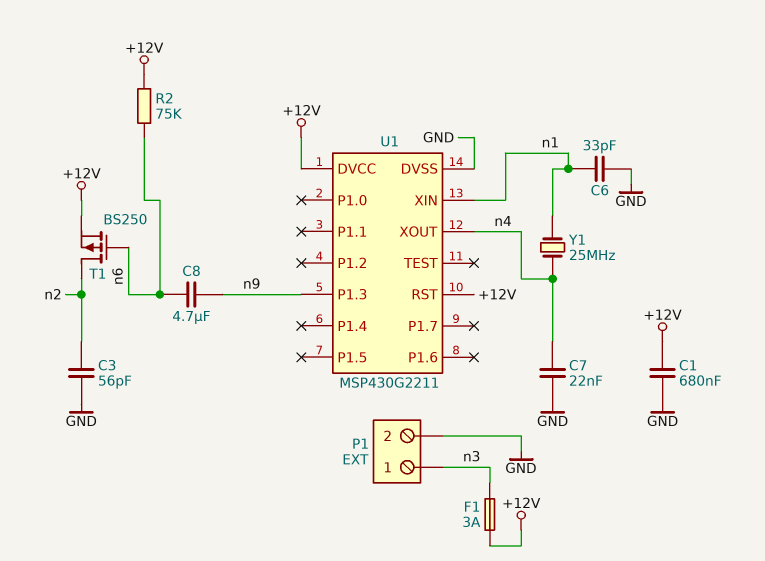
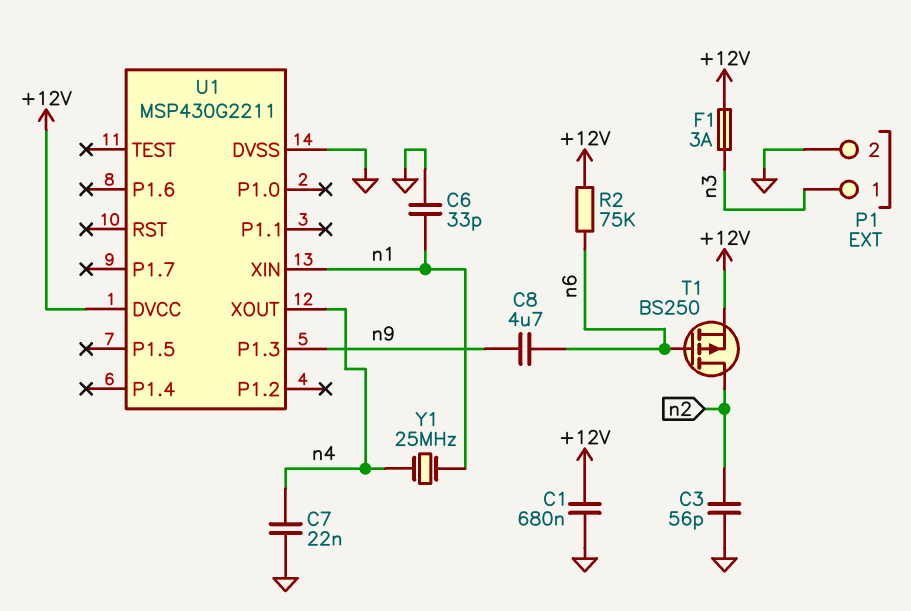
U1 pin RST: +12V -> none

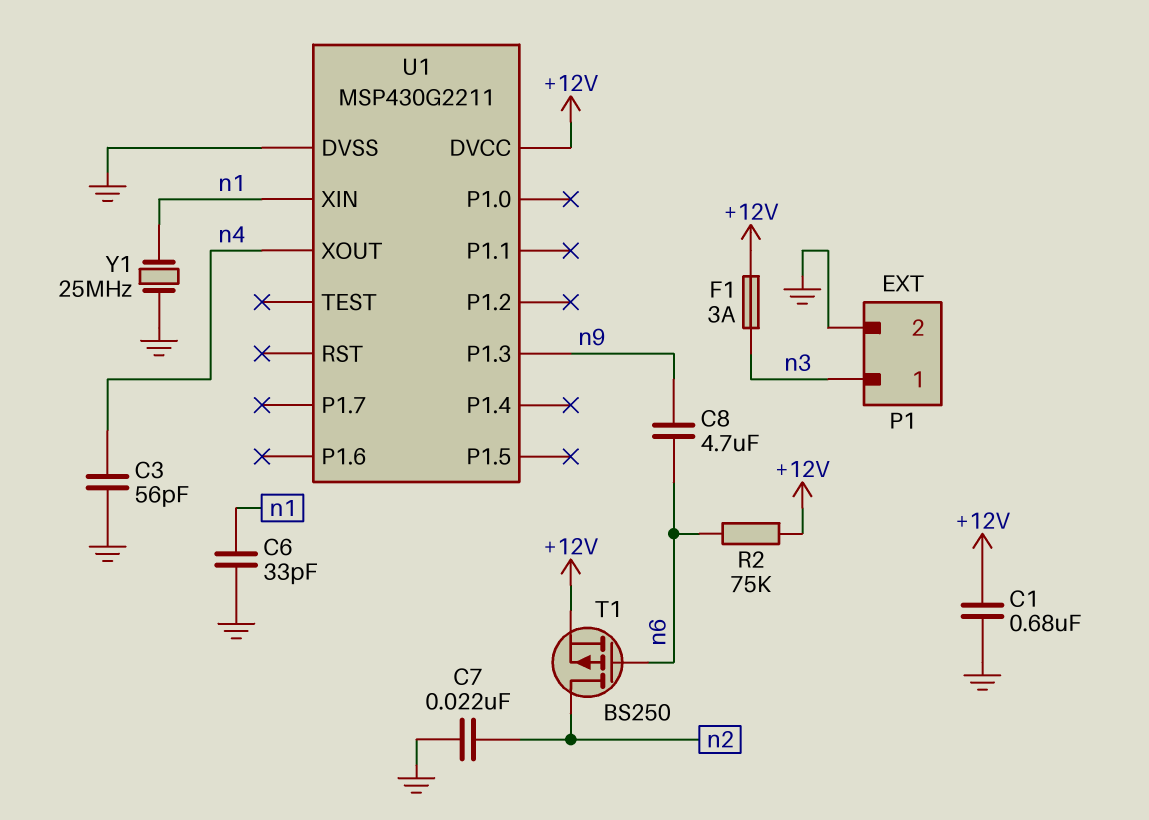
C3: 56pF (GND, n2) -> 56pF (GND, n4)
C7: 22nF (GND, n4) -> 22nF (GND, n2)
Y1: 25MHz (n1, n4) -> 25MHz (GND, n1)

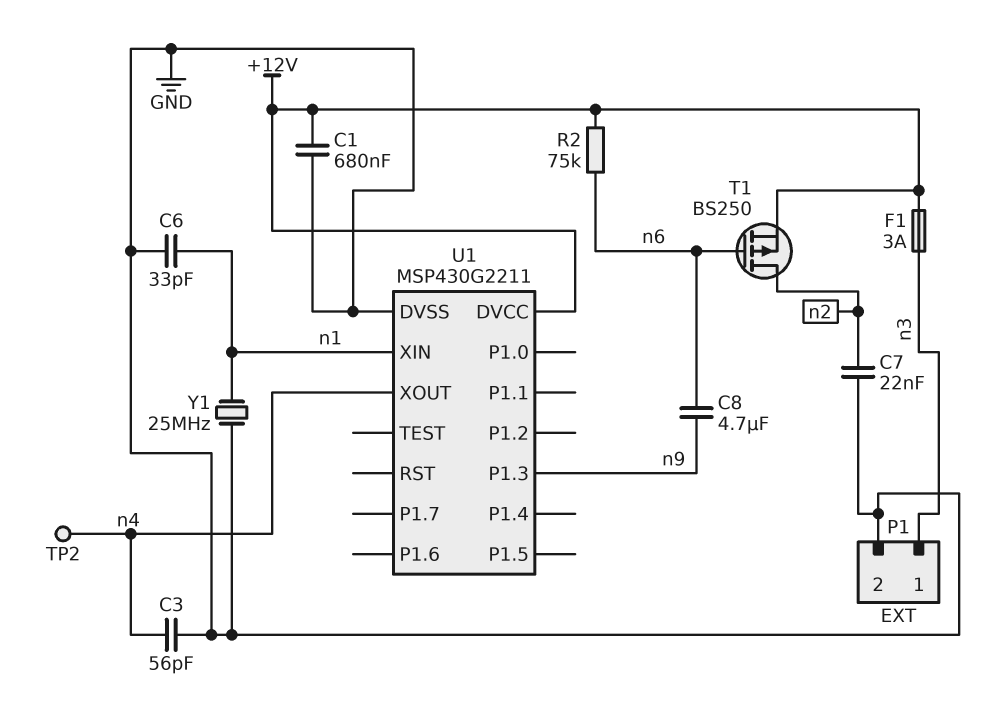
TP2: none -> test point (n4)

